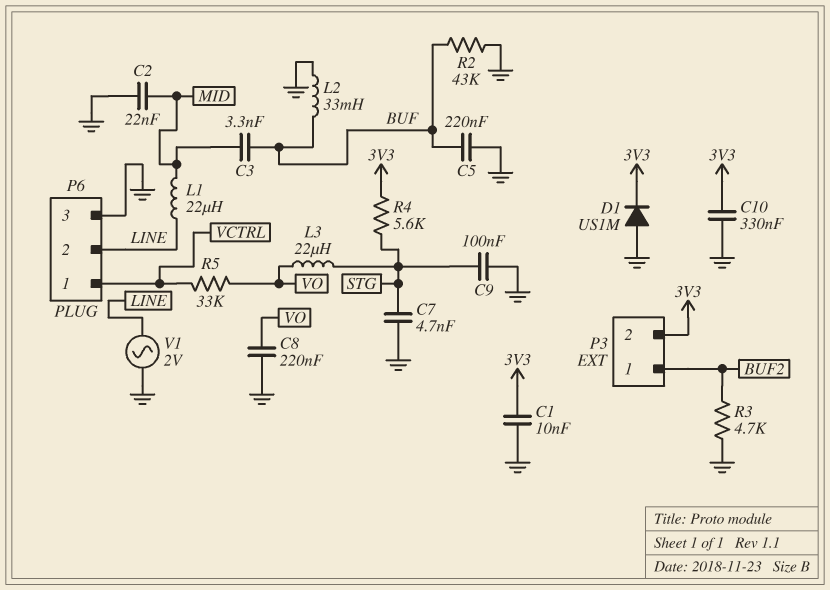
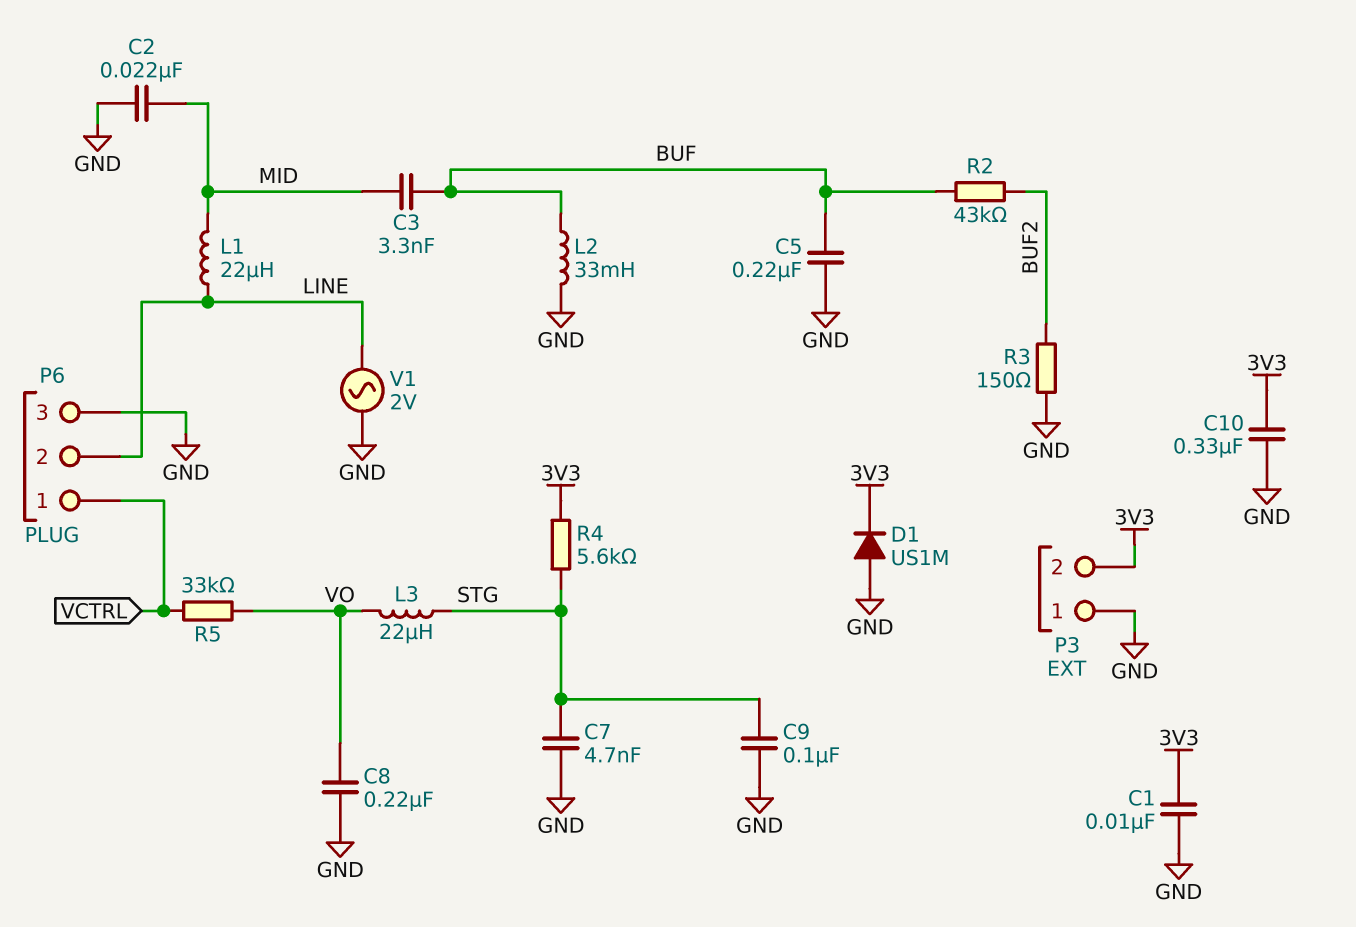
P3 pin 1: BUF2 -> GND
R2: 43k (BUF, GND) -> 43k (BUF, BUF2)
R3: 4.7k (BUF2, GND) -> 150 (BUF2, GND)

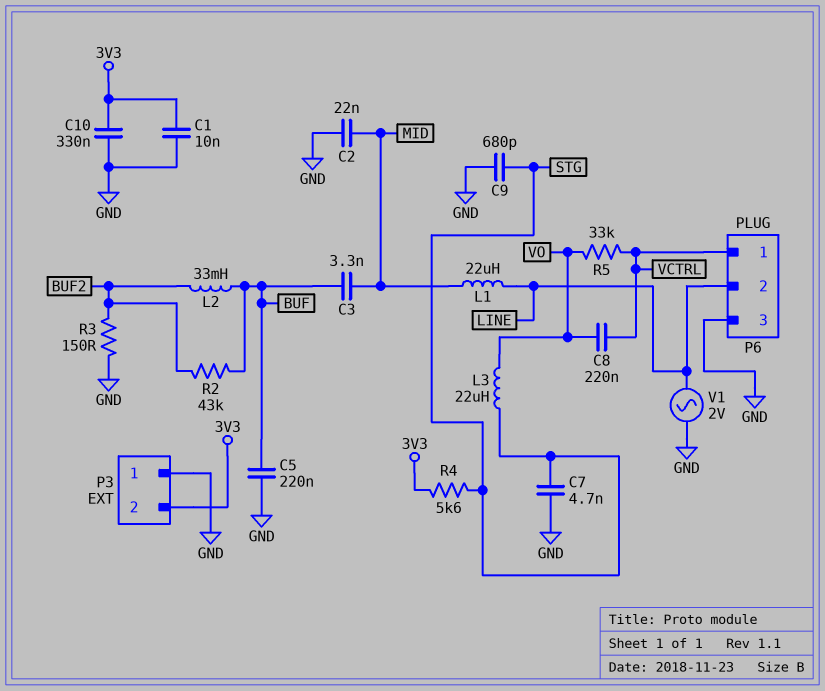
C8: 220nF (GND, VO) -> 220nF (VCTRL, VO)
C9: 100nF (GND, STG) -> 680pF (GND, STG)
D1: diode US1M (A GND, K 3V3) -> none
L2: 33mH (BUF, GND) -> 33mH (BUF, BUF2)

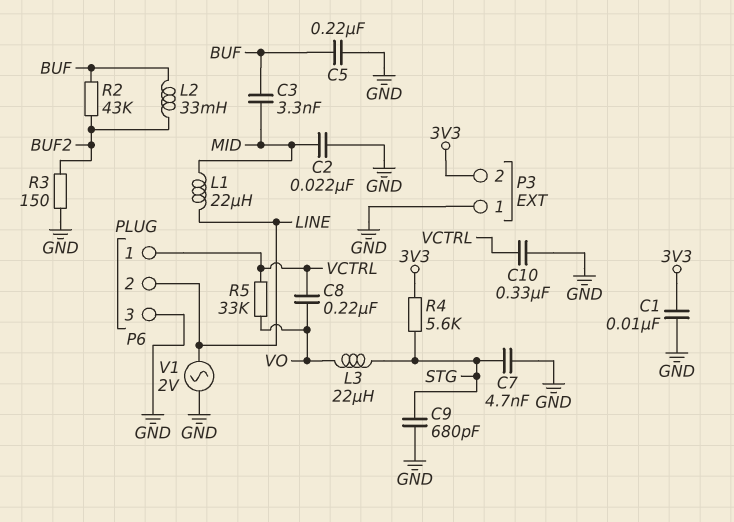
C10: 330nF (3V3, GND) -> 330nF (GND, VCTRL)

